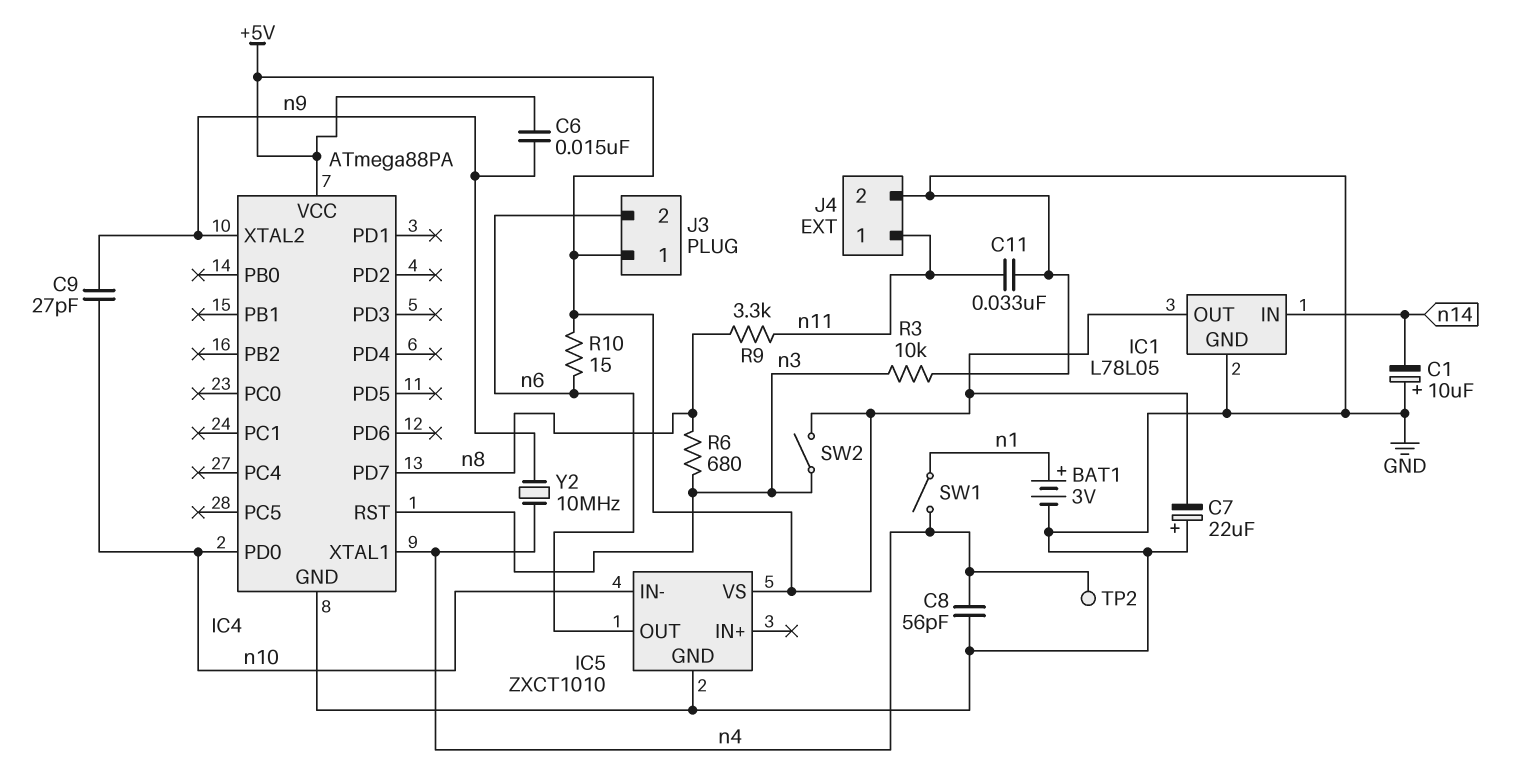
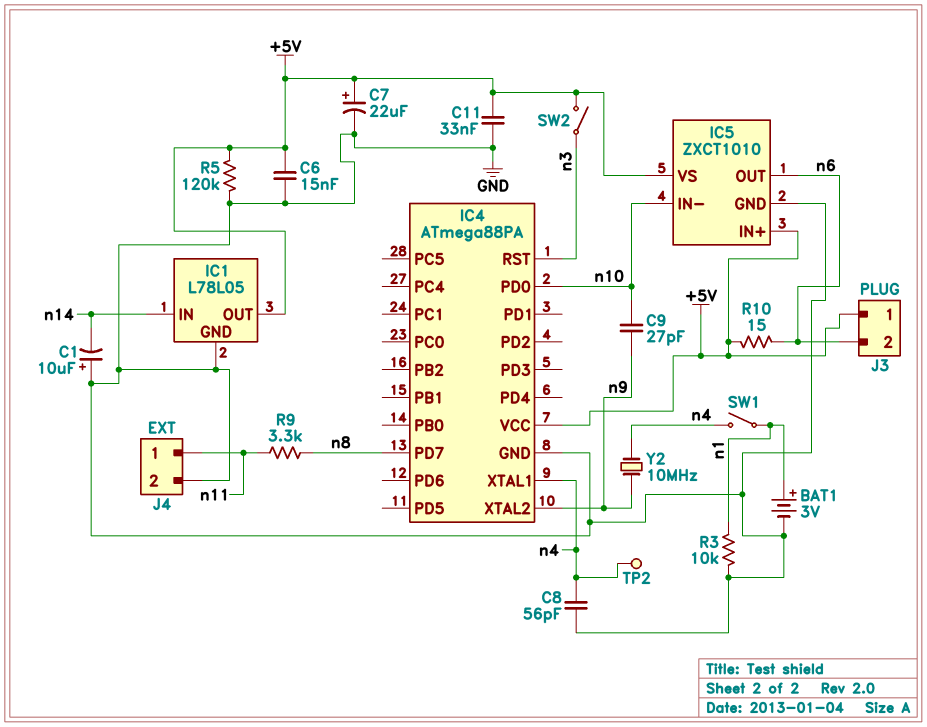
C6: 15nF (+5V, n9) -> 15nF (+5V, GND)
C7: 22uF (plus GND, minus +5V) -> 22uF (plus +5V, minus GND)
C11: 33nF (GND, n11) -> 33nF (+5V, GND)
IC5 pin IN+: none -> +5V
R3: 10k (GND, n3) -> 10k (GND, n1)
R5: none -> 120k (+5V, GND)
R6: 680 (n3, n8) -> none

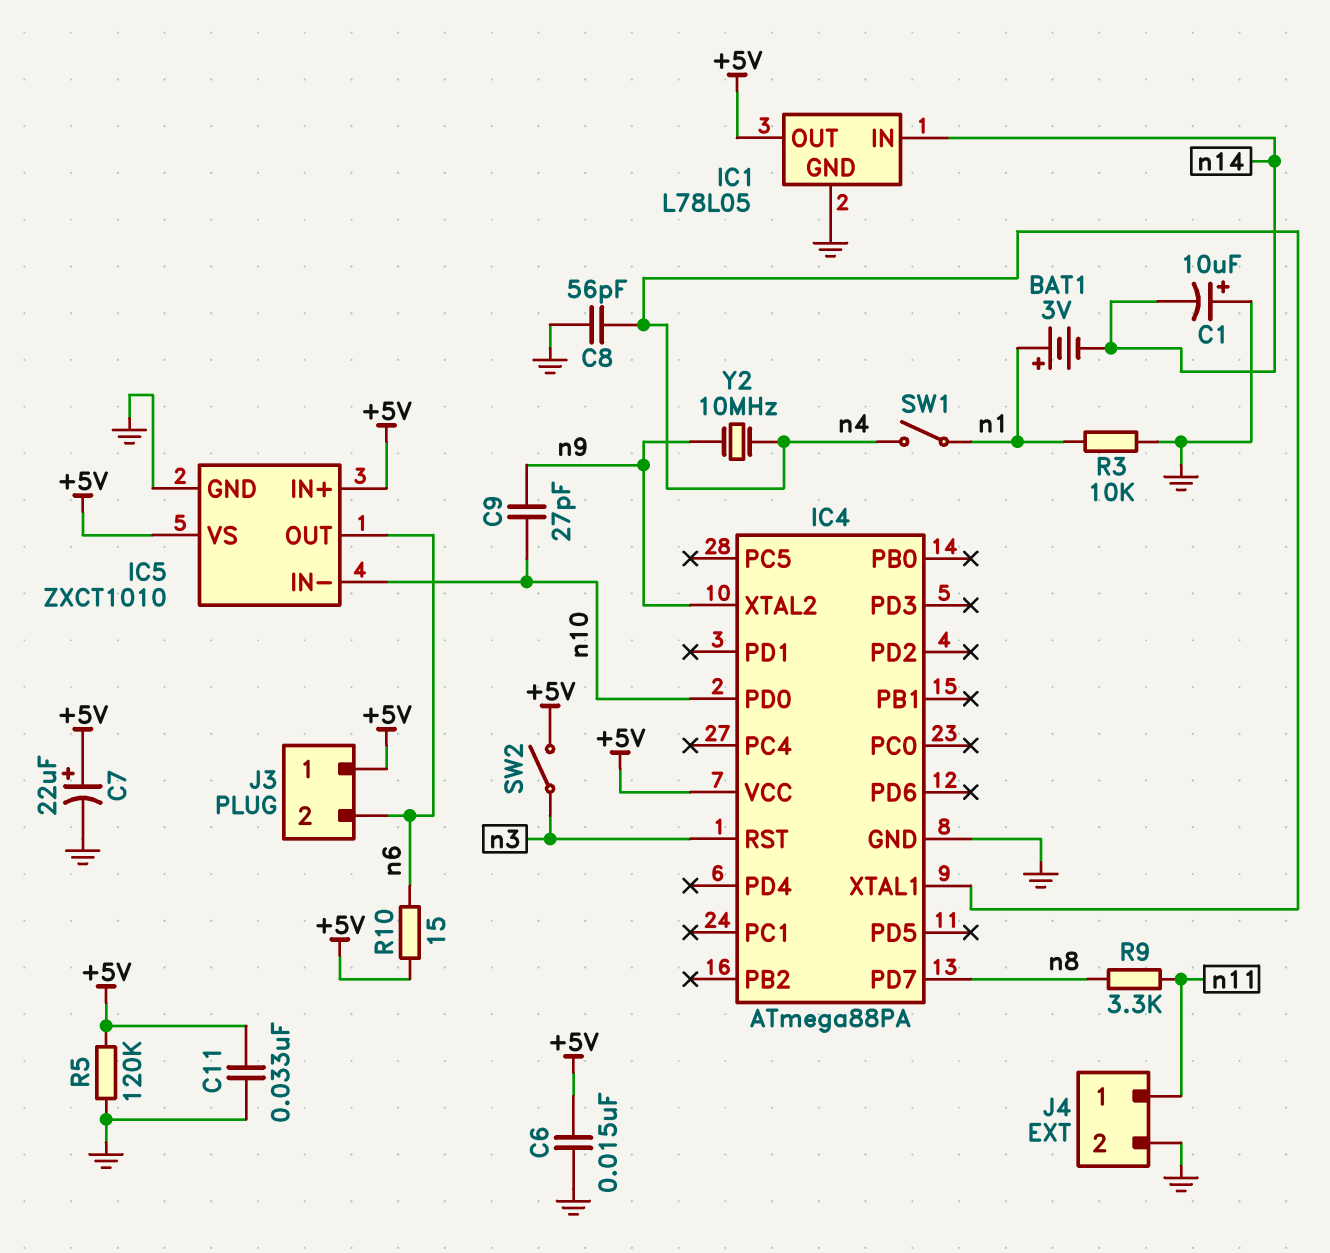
BAT1: 3V (plus n1, minus GND) -> 3V (plus n1, minus n14)
TP2: test point (n4) -> none

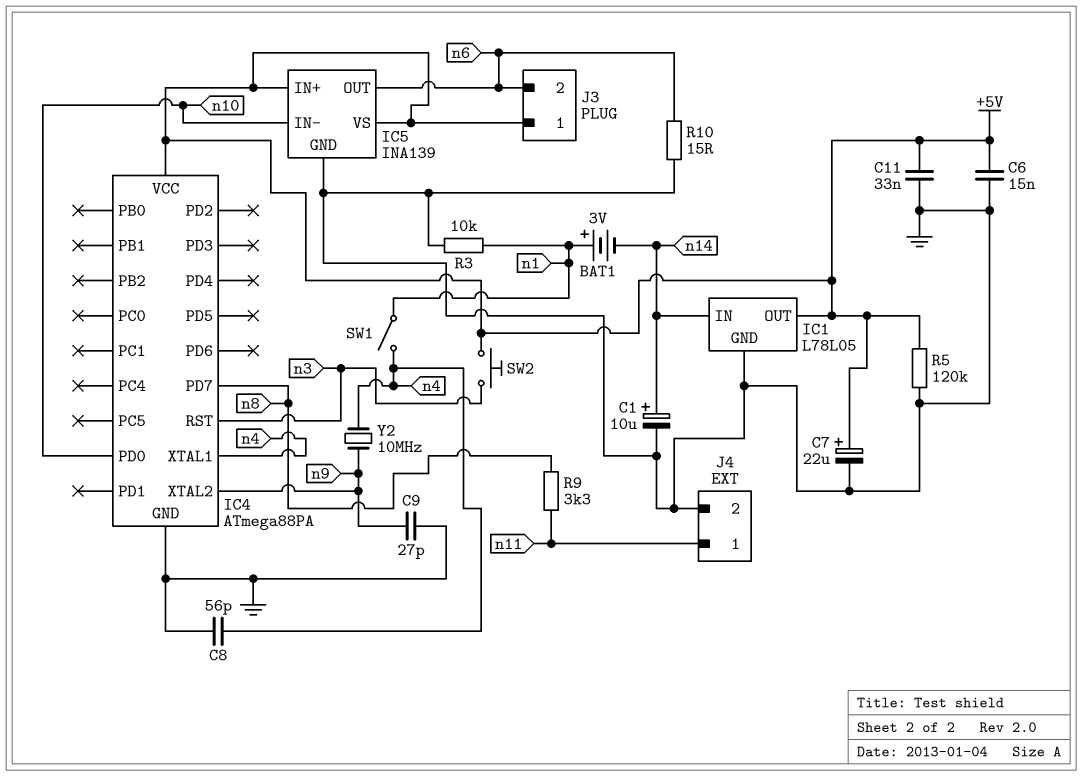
C1: 10uF (plus GND, minus n14) -> 10uF (plus n14, minus GND)
C9: 27pF (n9, n10) -> 27pF (GND, n9)
IC5: ZXCT1010 -> INA139
R10: 15 (+5V, n6) -> 15 (GND, n6)
SW2: switch (+5V, n3) -> button (+5V, n3)

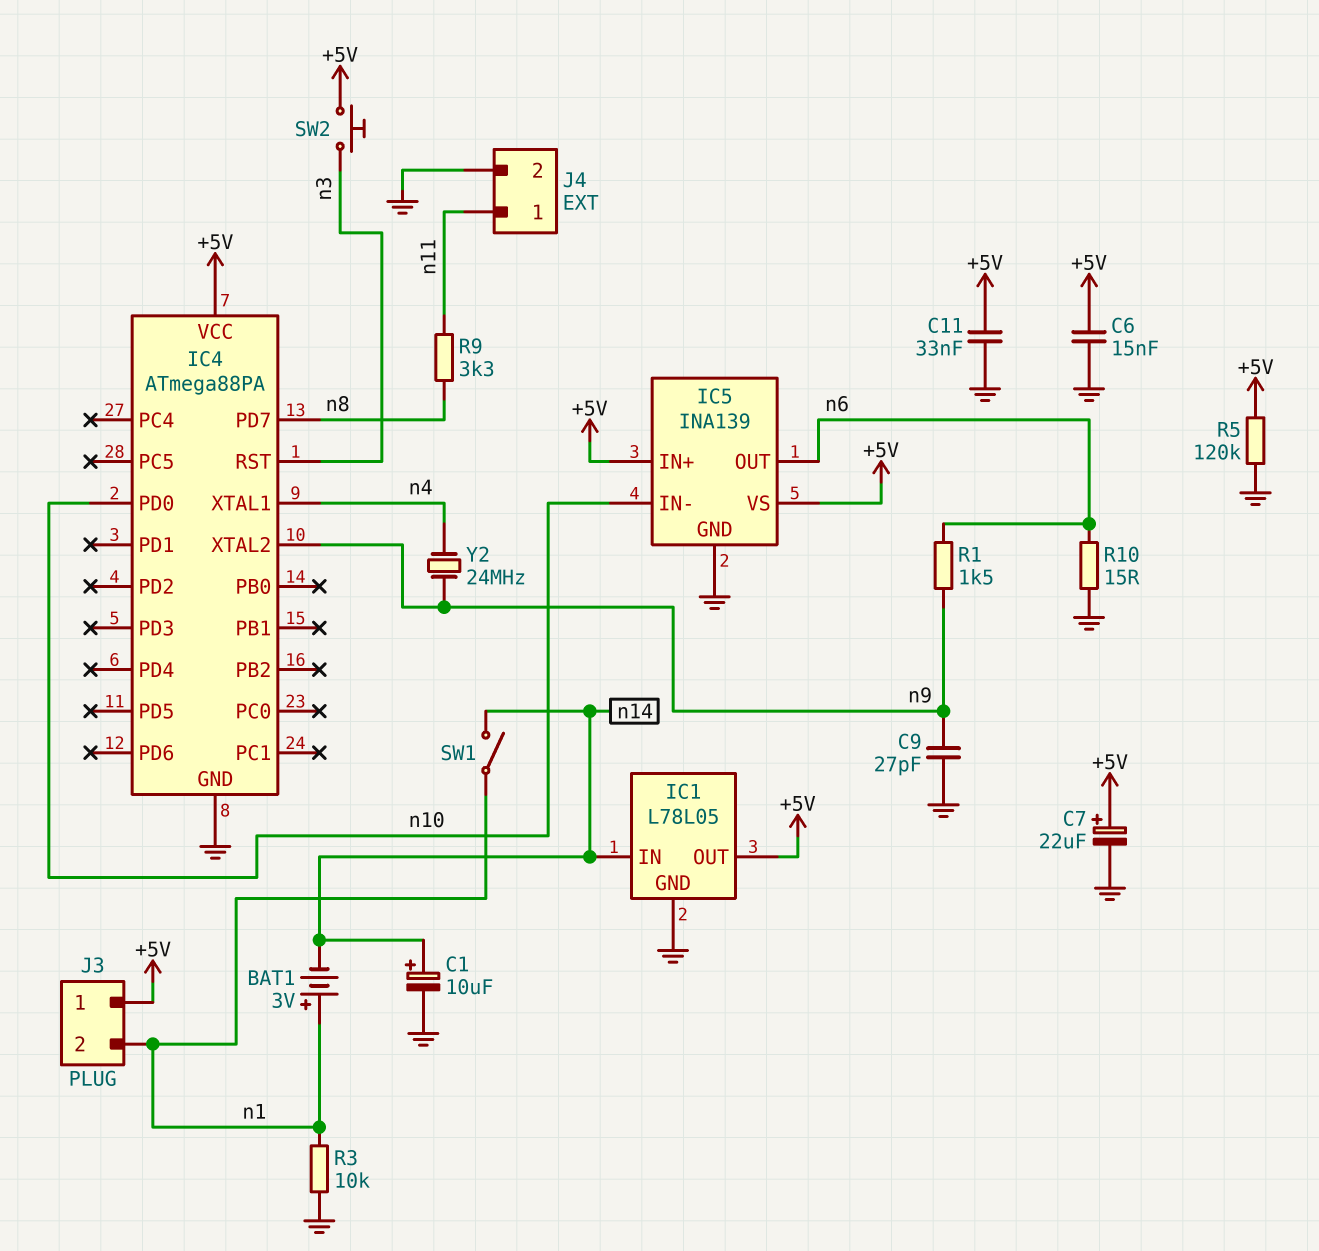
C8: 56pF (GND, n4) -> none
J3 pin 2: n6 -> n1
R1: none -> 1.5k (n6, n9)
SW1: switch (n1, n4) -> switch (n1, n14)
Y2: 10MHz (n4, n9) -> 24MHz (n4, n9)

